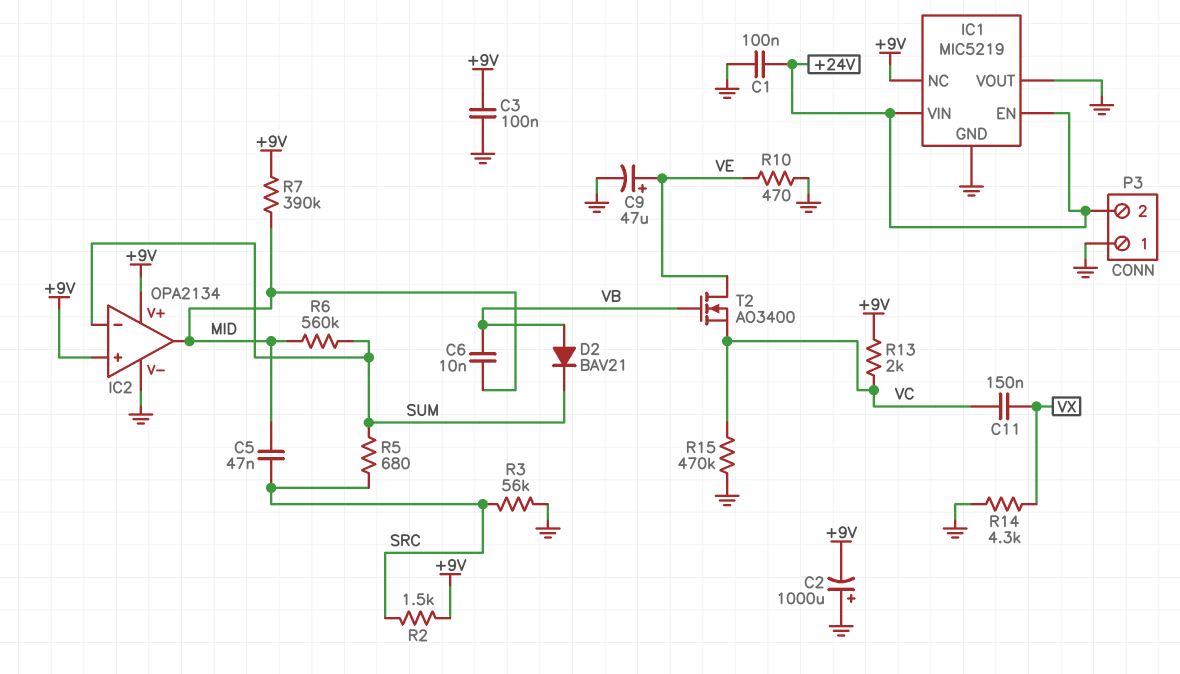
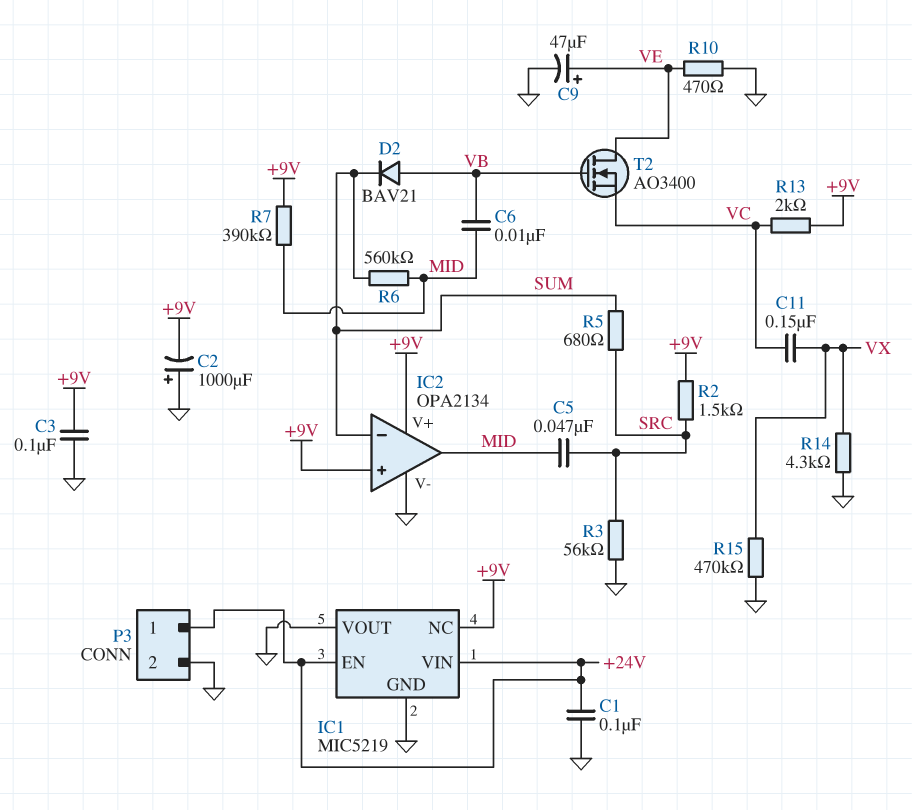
P3 pin 1: GND -> +24V
P3 pin 2: +24V -> GND
R15: 470k (GND, VC) -> 470k (GND, VX)

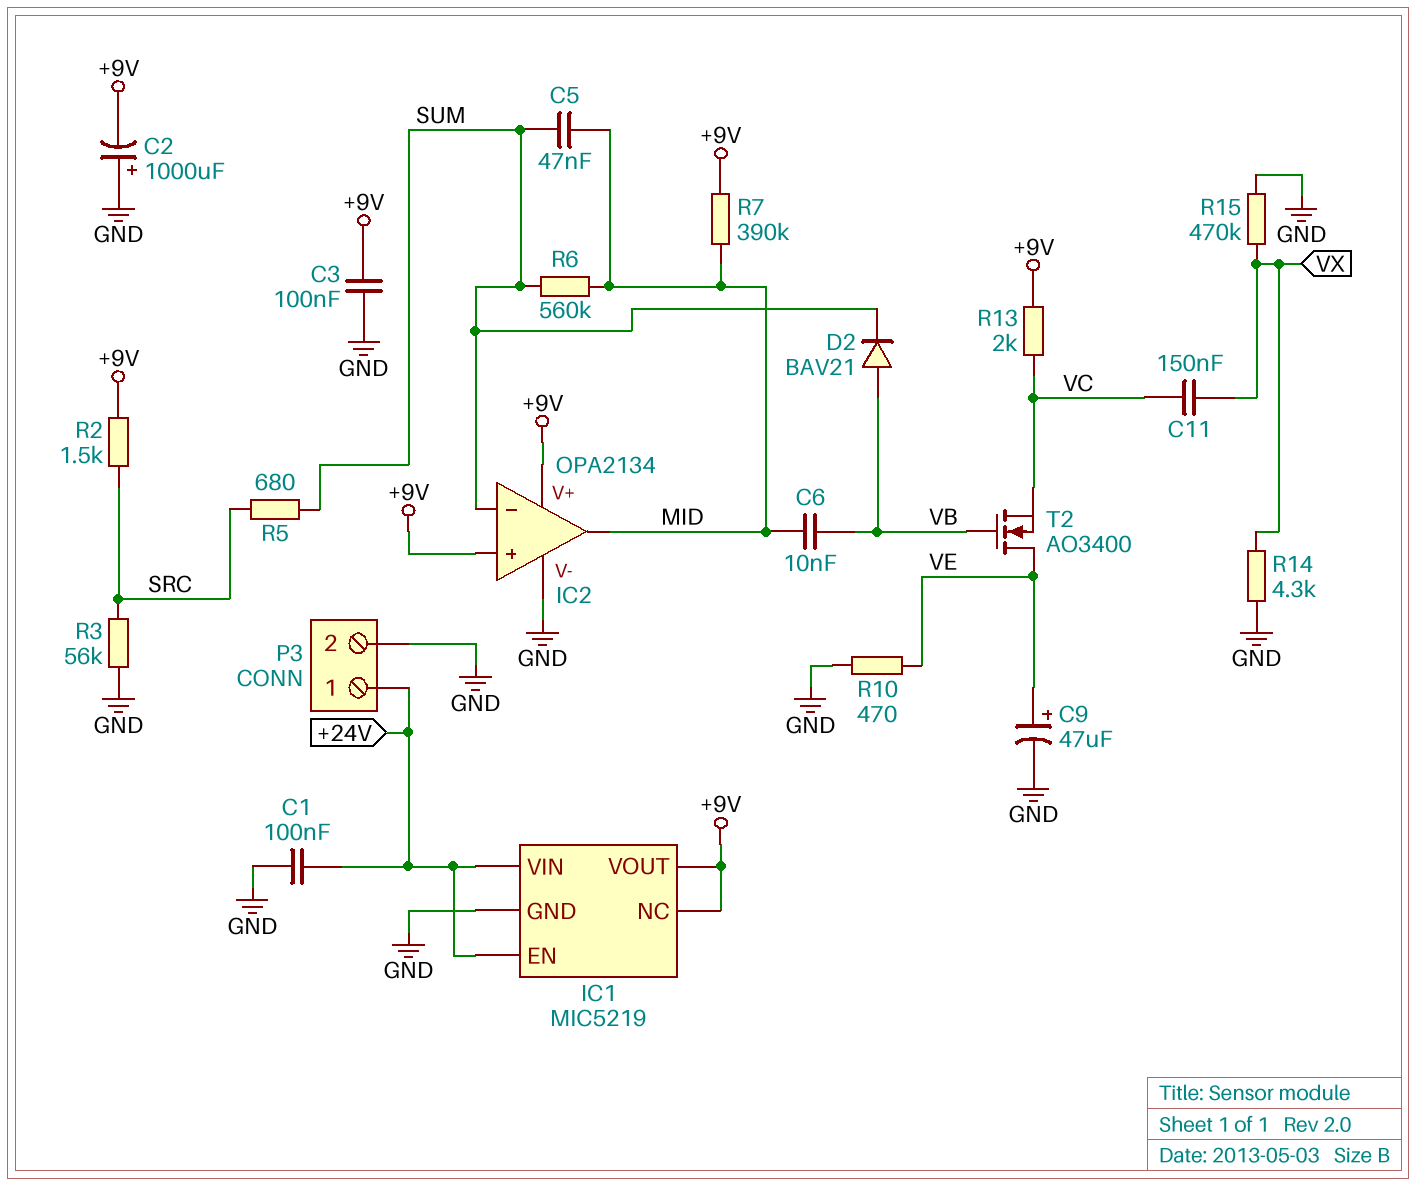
C5: 47nF (MID, SRC) -> 47nF (MID, SUM)
IC1 pin VOUT: GND -> +9V

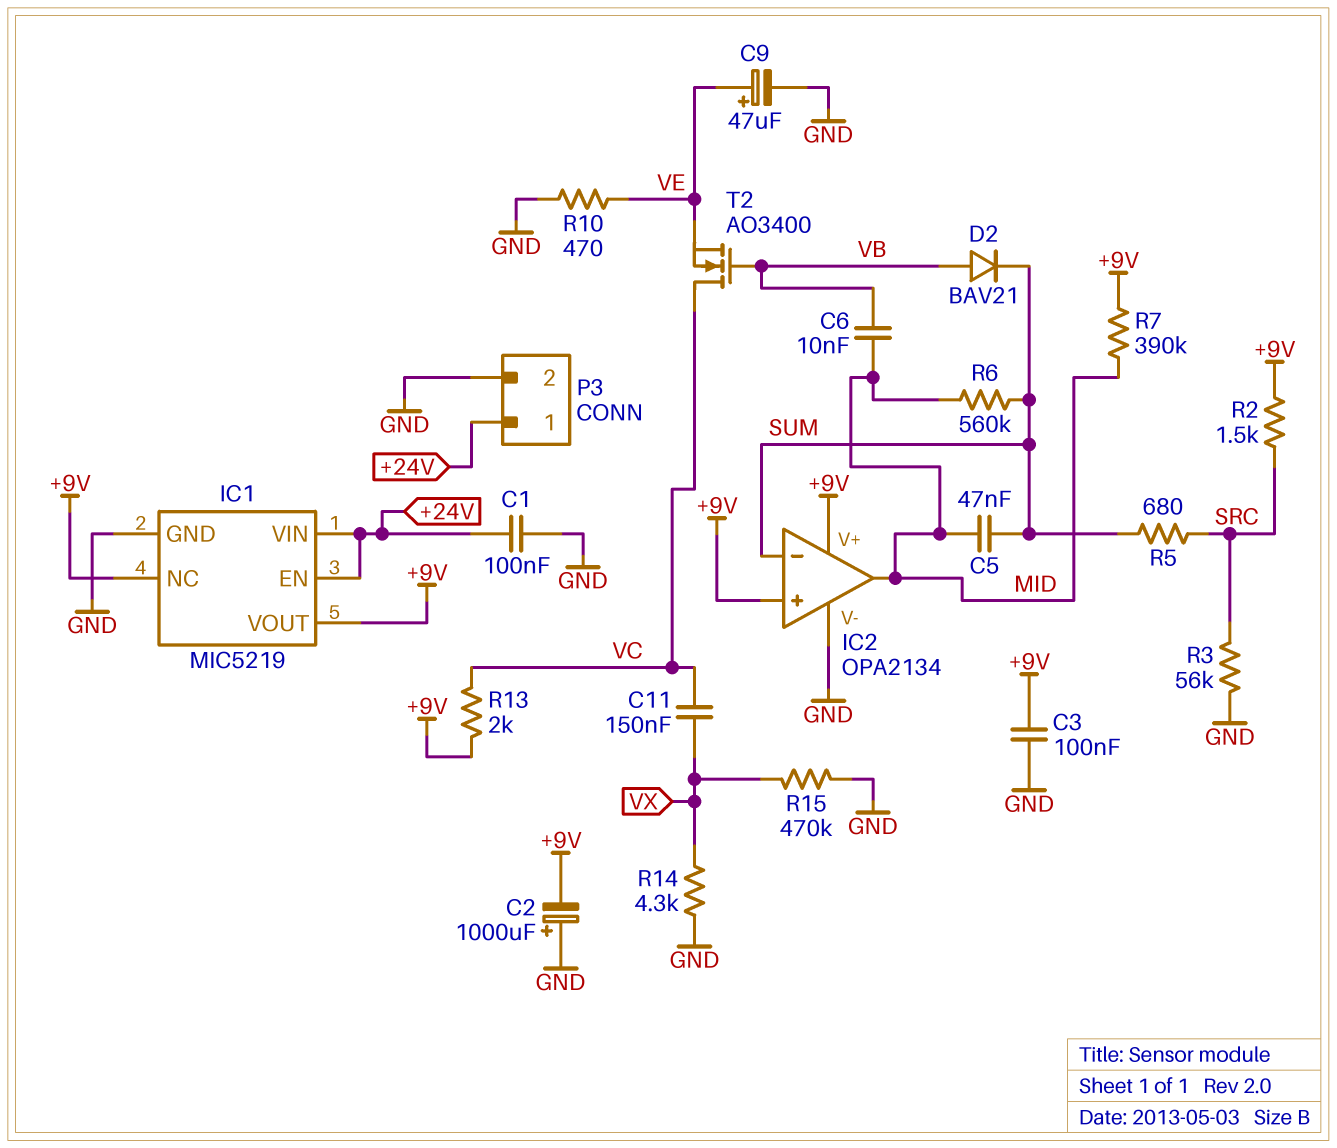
T2: NMOS AO3400 (G VB, D VE, S VC) -> NMOS AO3400 (G VB, D VC, S VE)

